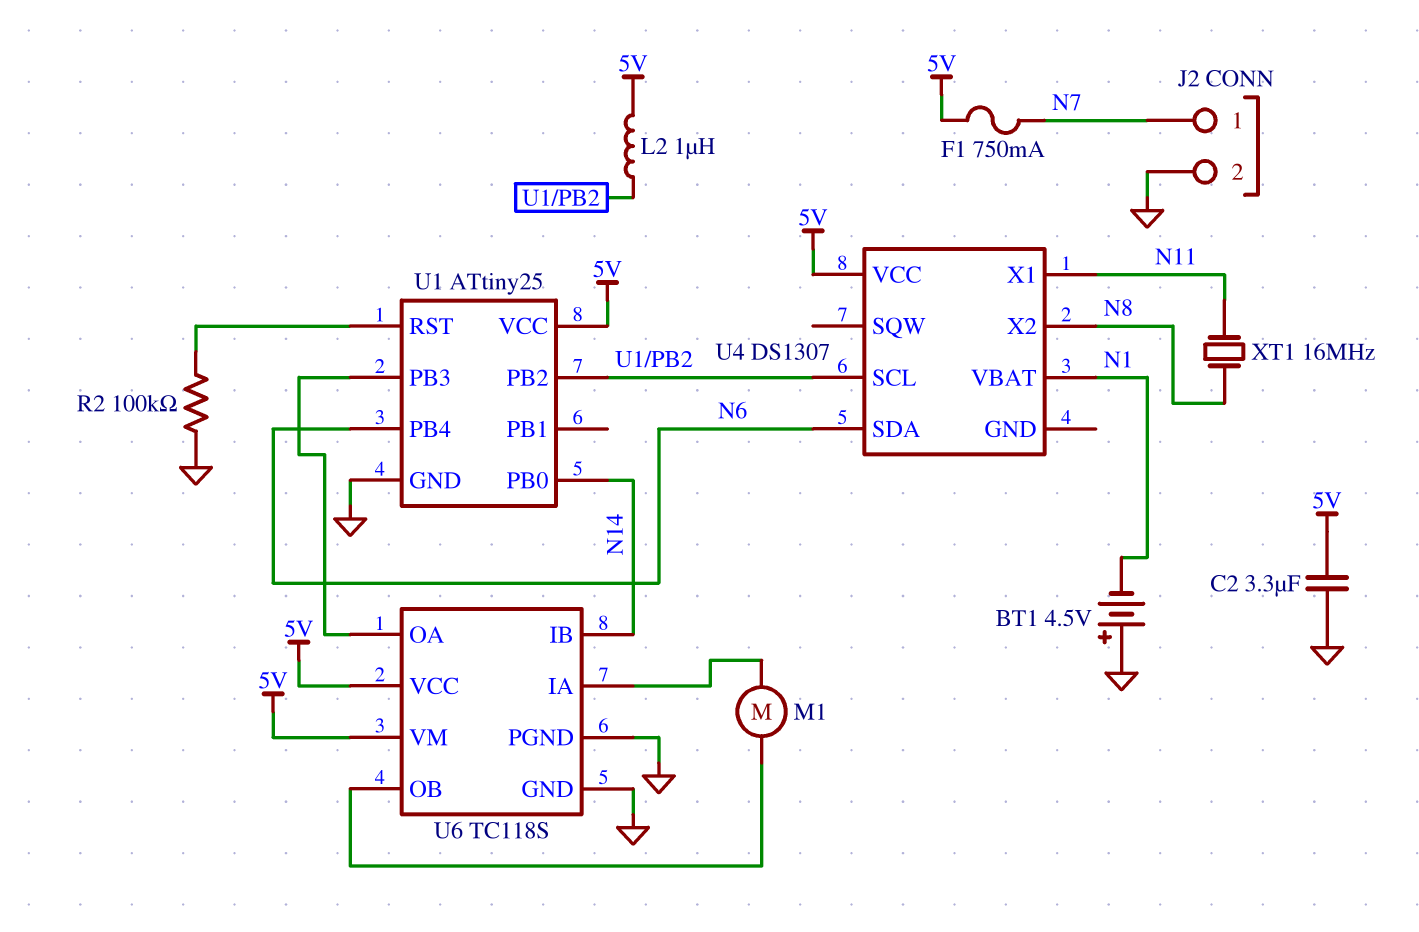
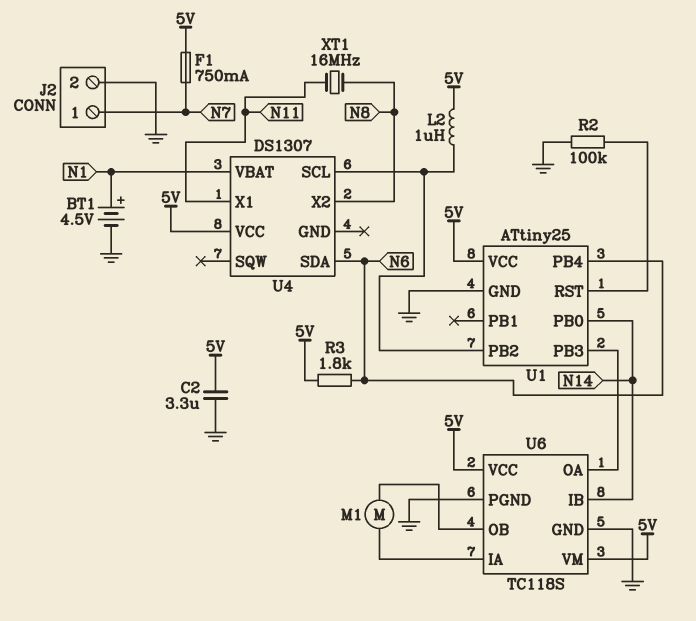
BT1: 4.5V (plus GND, minus N1) -> 4.5V (plus N1, minus GND)
R3: none -> 1.8k (5V, N6)

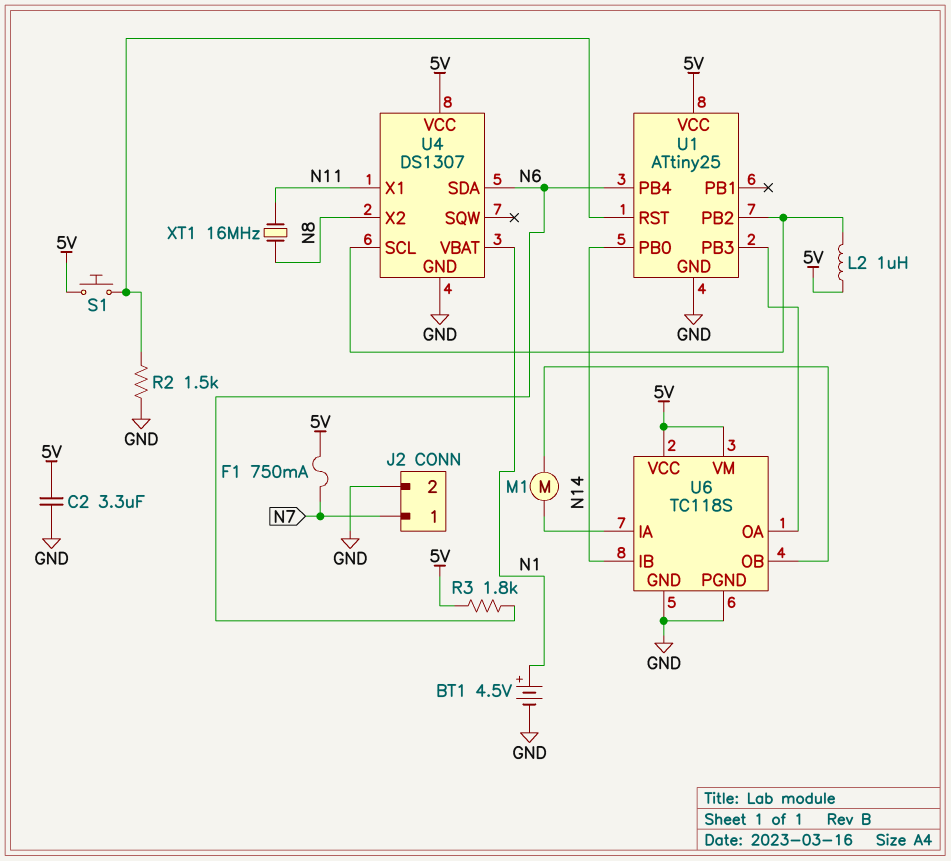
R2: 100k (GND, U1/RST) -> 1.5k (GND, U1/RST)
S1: none -> button (5V, U1/RST)
U4 pin GND: none -> GND

